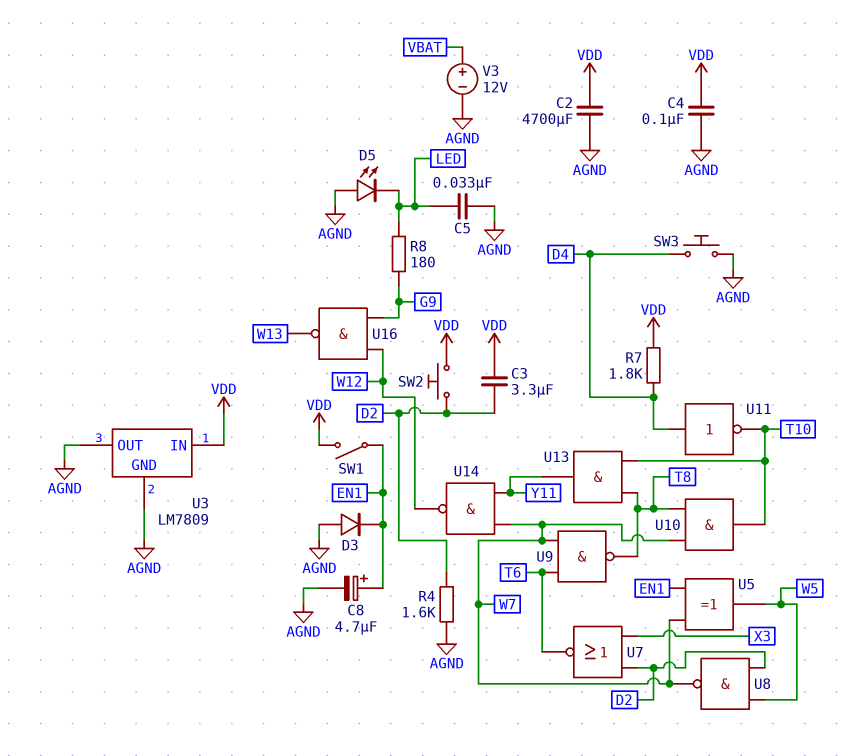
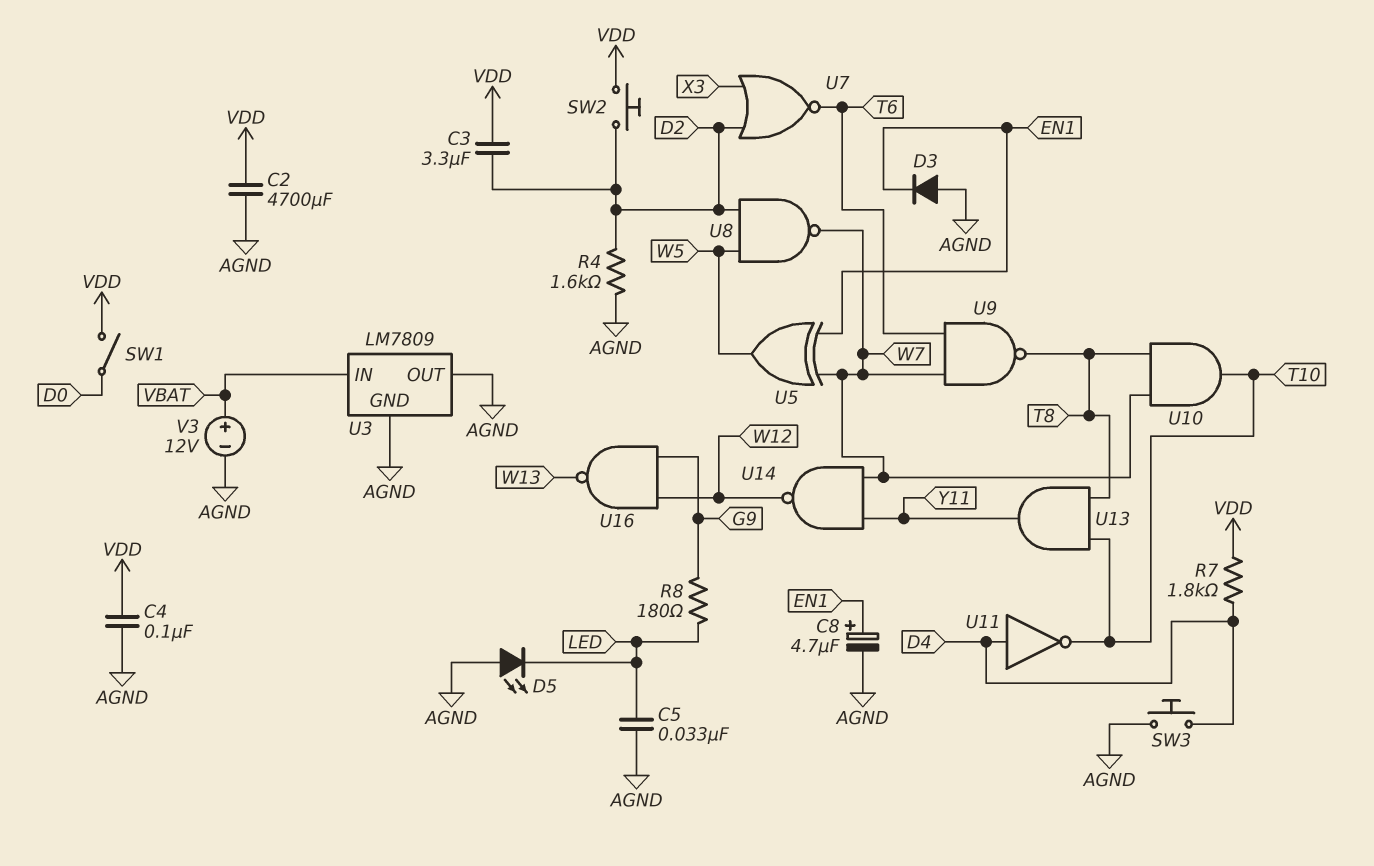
SW1: switch (EN1, VDD) -> switch (D0, VDD)
U3 pin IN: VDD -> VBAT

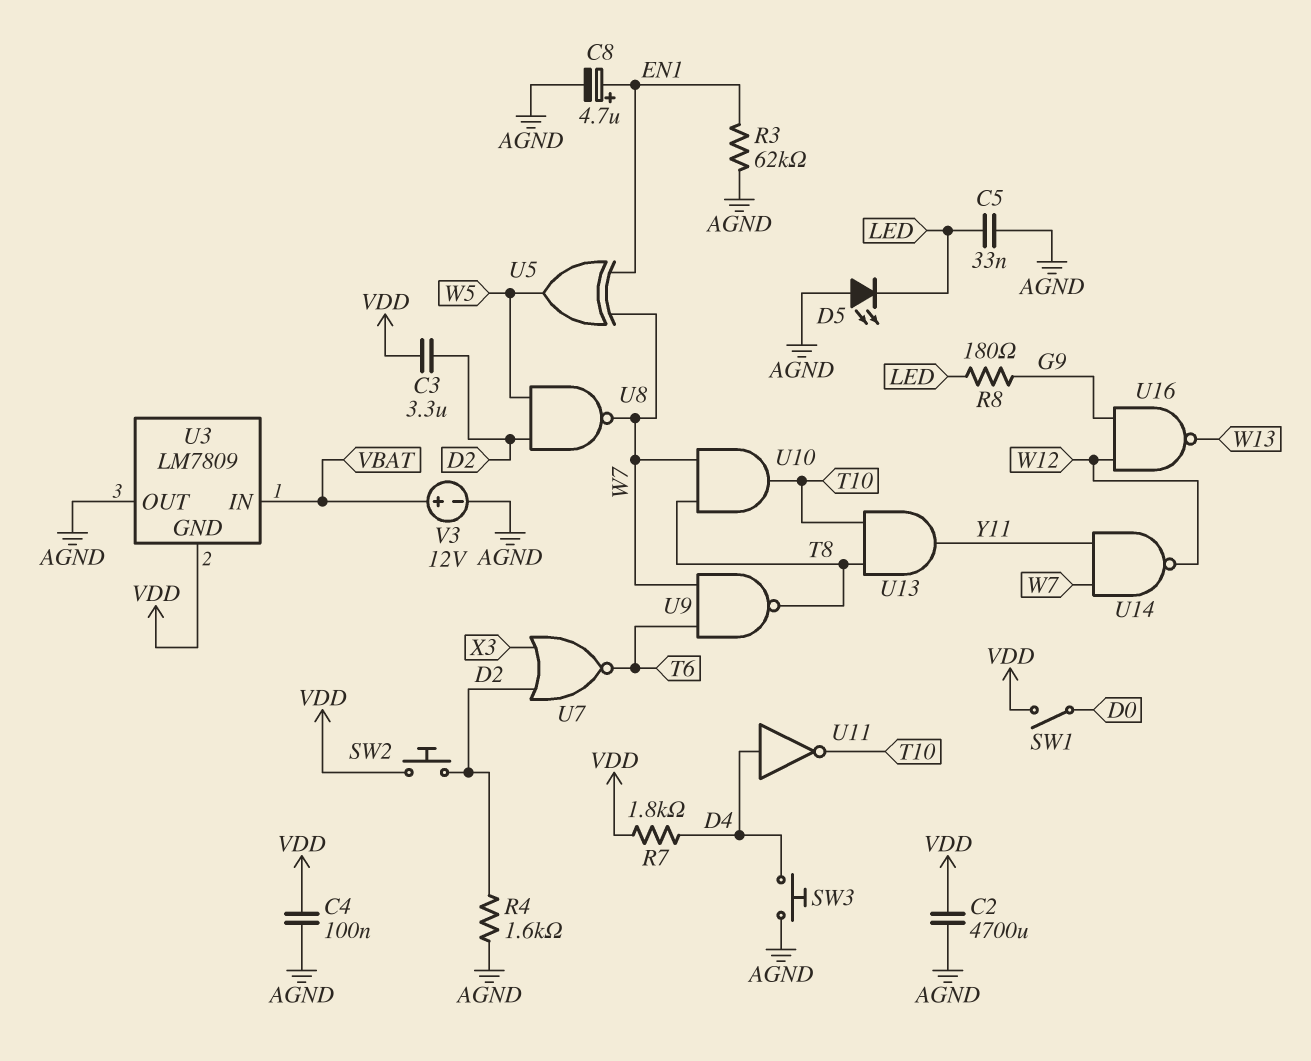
D3: diode (A AGND, K EN1) -> none
R3: none -> 62k (AGND, EN1)
U3 pin GND: AGND -> VDD

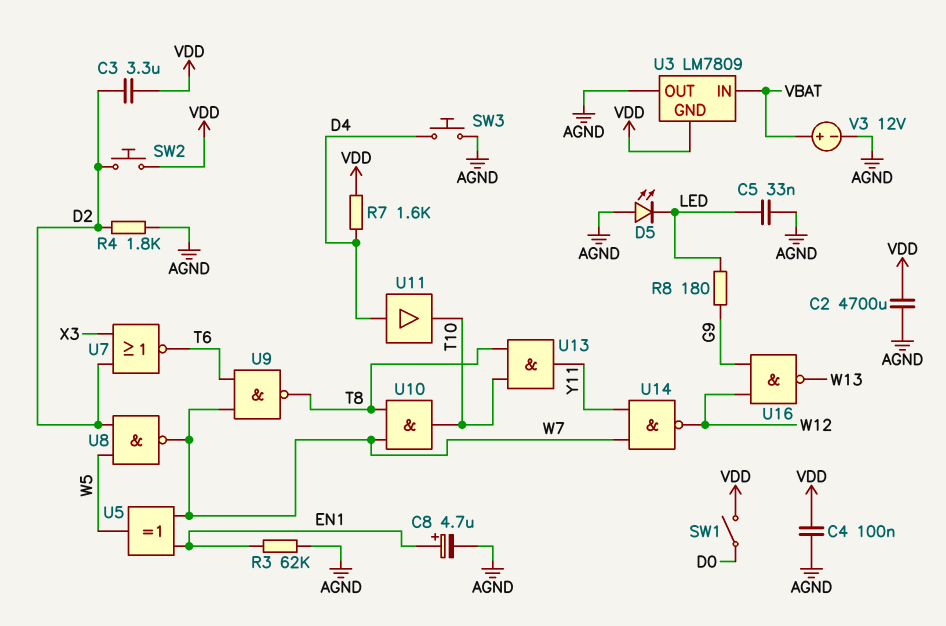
R4: 1.6k (AGND, D2) -> 1.8k (AGND, D2)
R7: 1.8k (D4, VDD) -> 1.6k (D4, VDD)
U11: NOT (in D4, out T10) -> buffer (in D4, out T10)

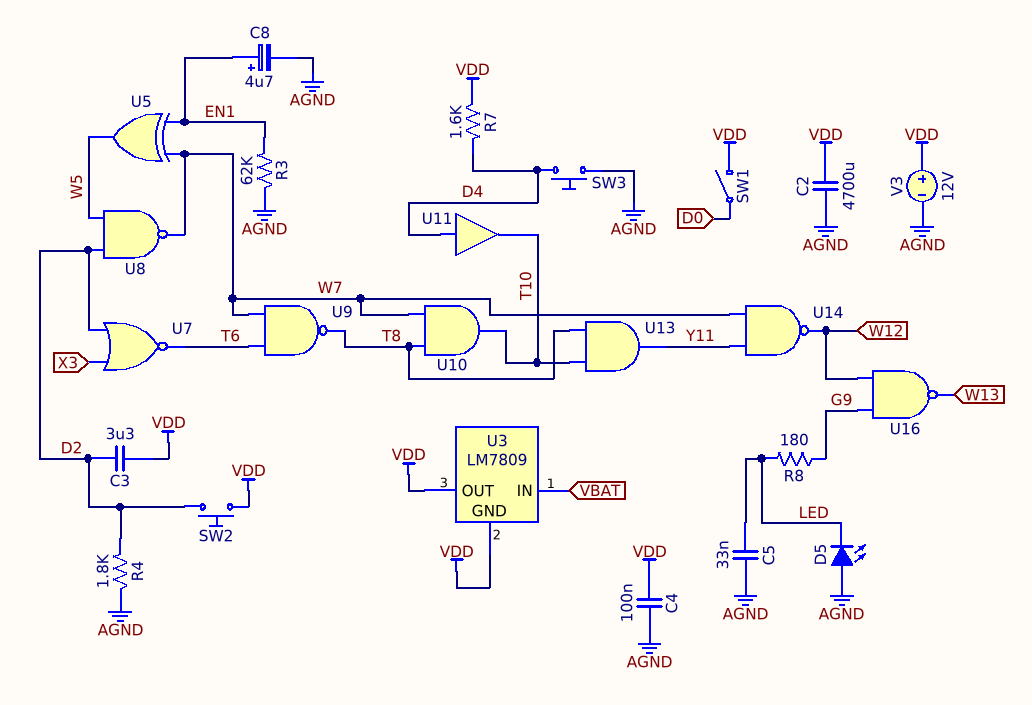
U3 pin OUT: AGND -> VDD
V3: 12V (plus VBAT, minus AGND) -> 12V (plus VDD, minus AGND)

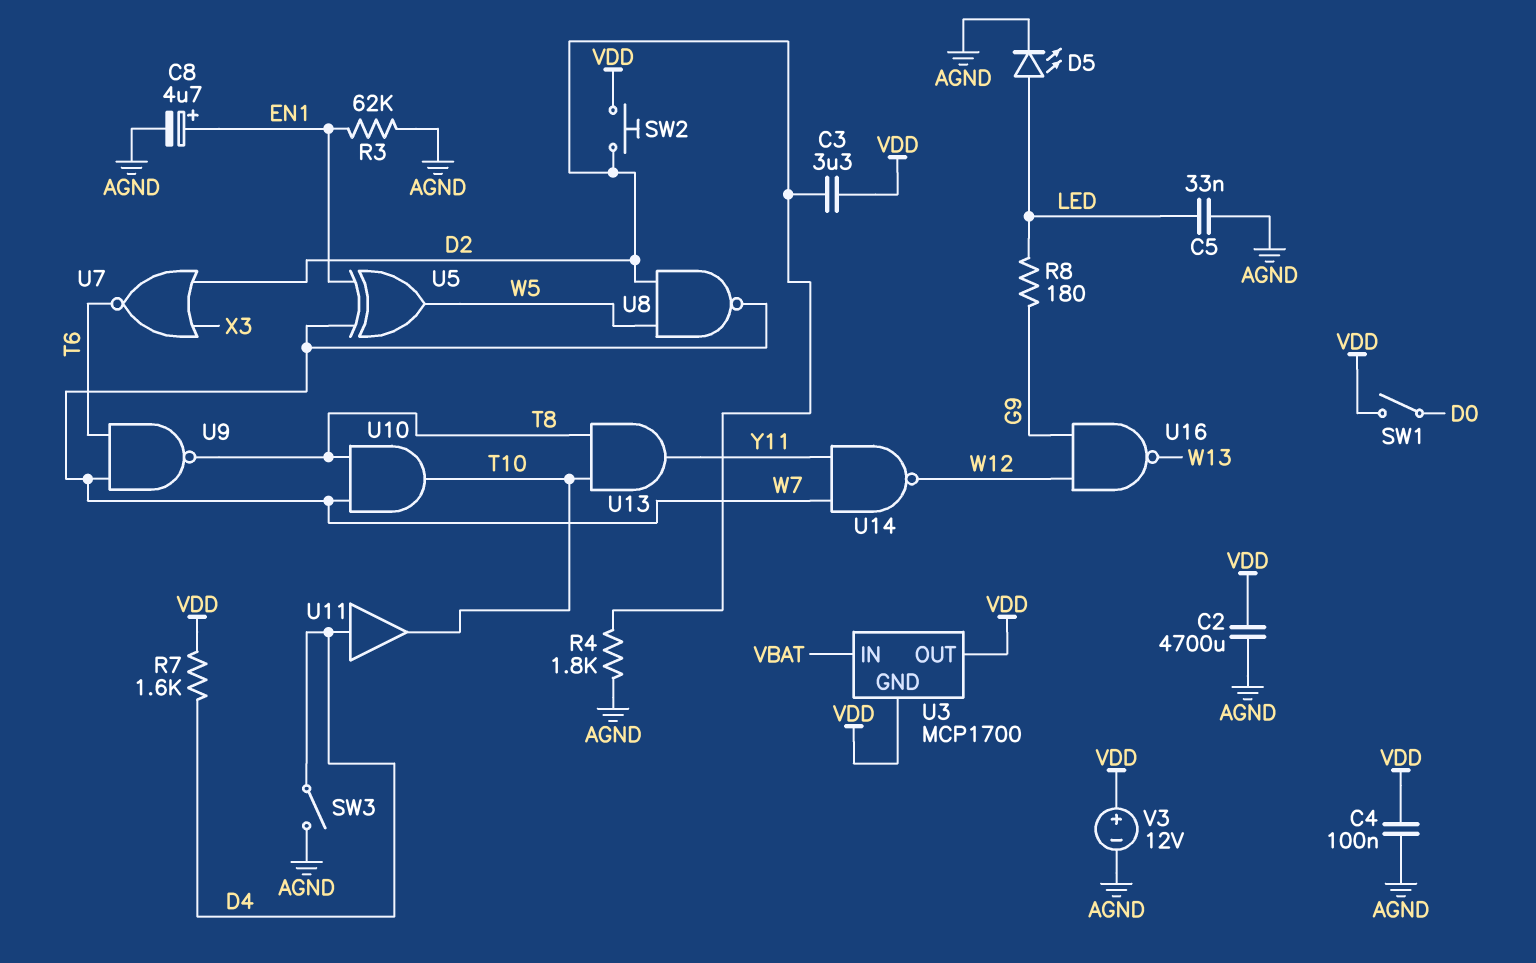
D5: LED (A AGND, K LED) -> LED (A LED, K AGND)
SW3: button (AGND, D4) -> switch (AGND, D4)
U3: LM7809 -> MCP1700

